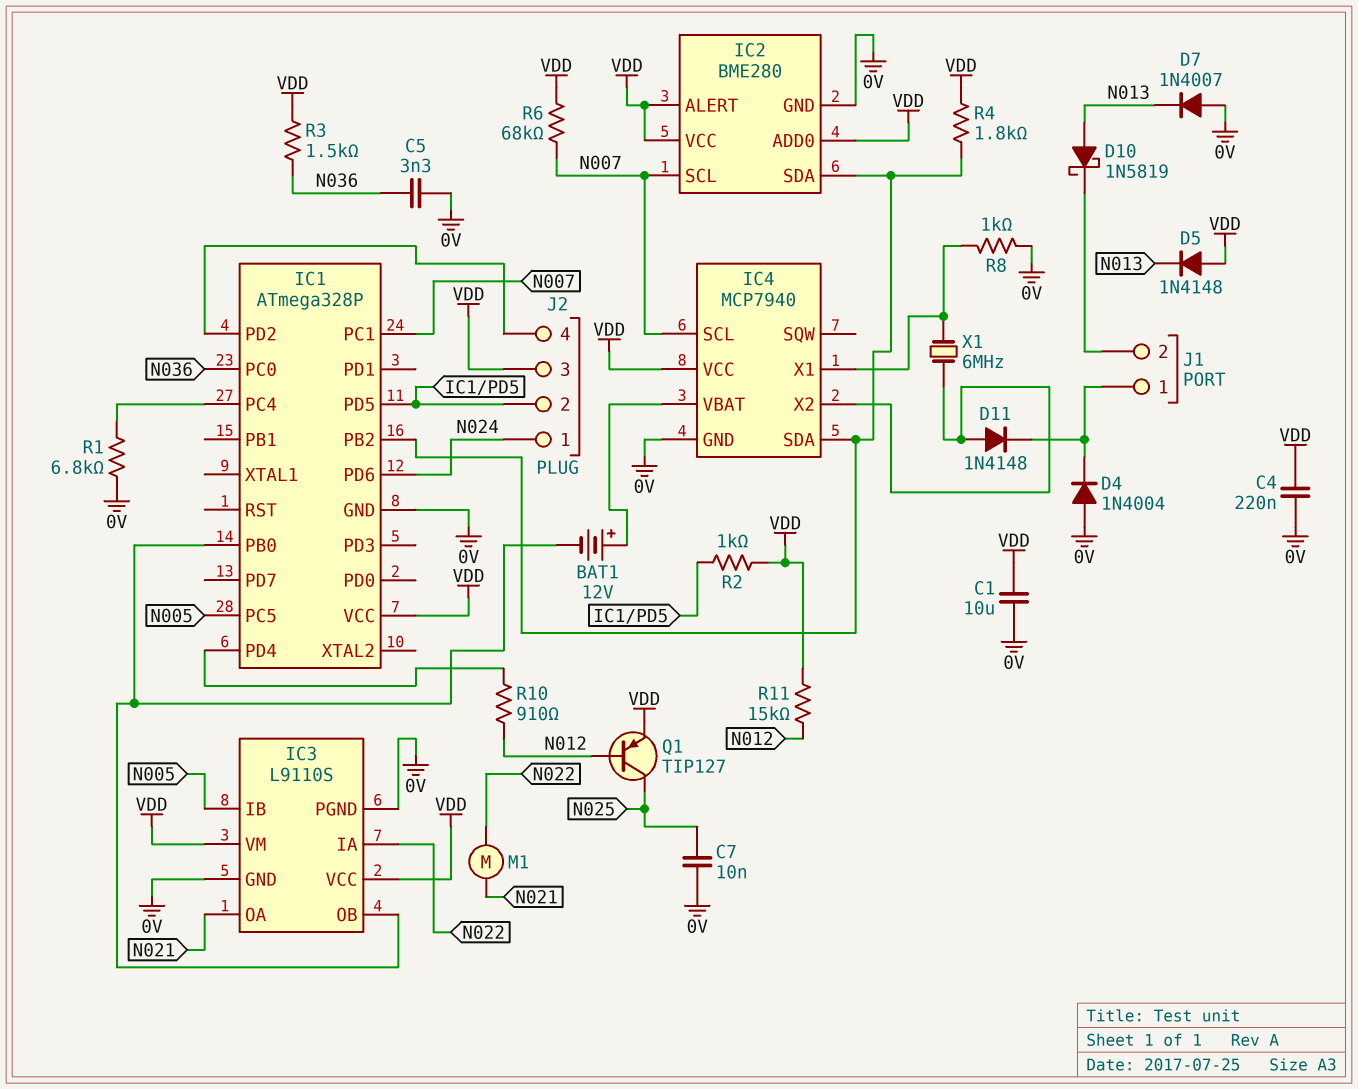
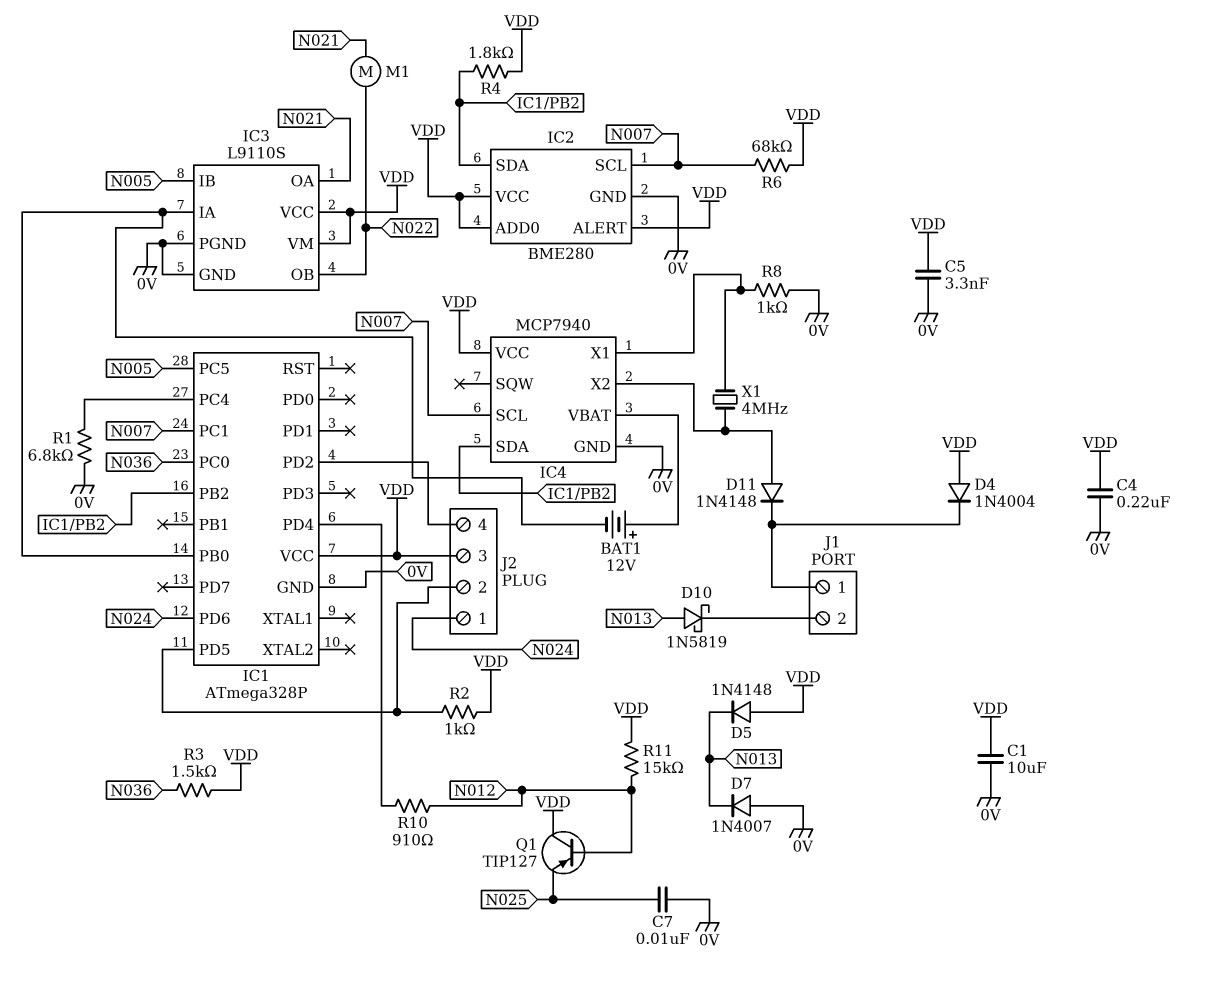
C5: 3.3nF (0V, N036) -> 3.3nF (0V, VDD)
D4: diode 1N4004 (A 0V, K J1/1) -> diode 1N4004 (A VDD, K J1/1)
IC3 pin IA: N022 -> IC1/PB0
IC3 pin OB: IC1/PB0 -> N022
Q1: PNP TIP127 (B N012, C N025, E VDD) -> PNP TIP127 (B N012, C VDD, E N025)
X1: 6MHz (IC4/X1, IC4/X2) -> 4MHz (IC4/X1, IC4/X2)

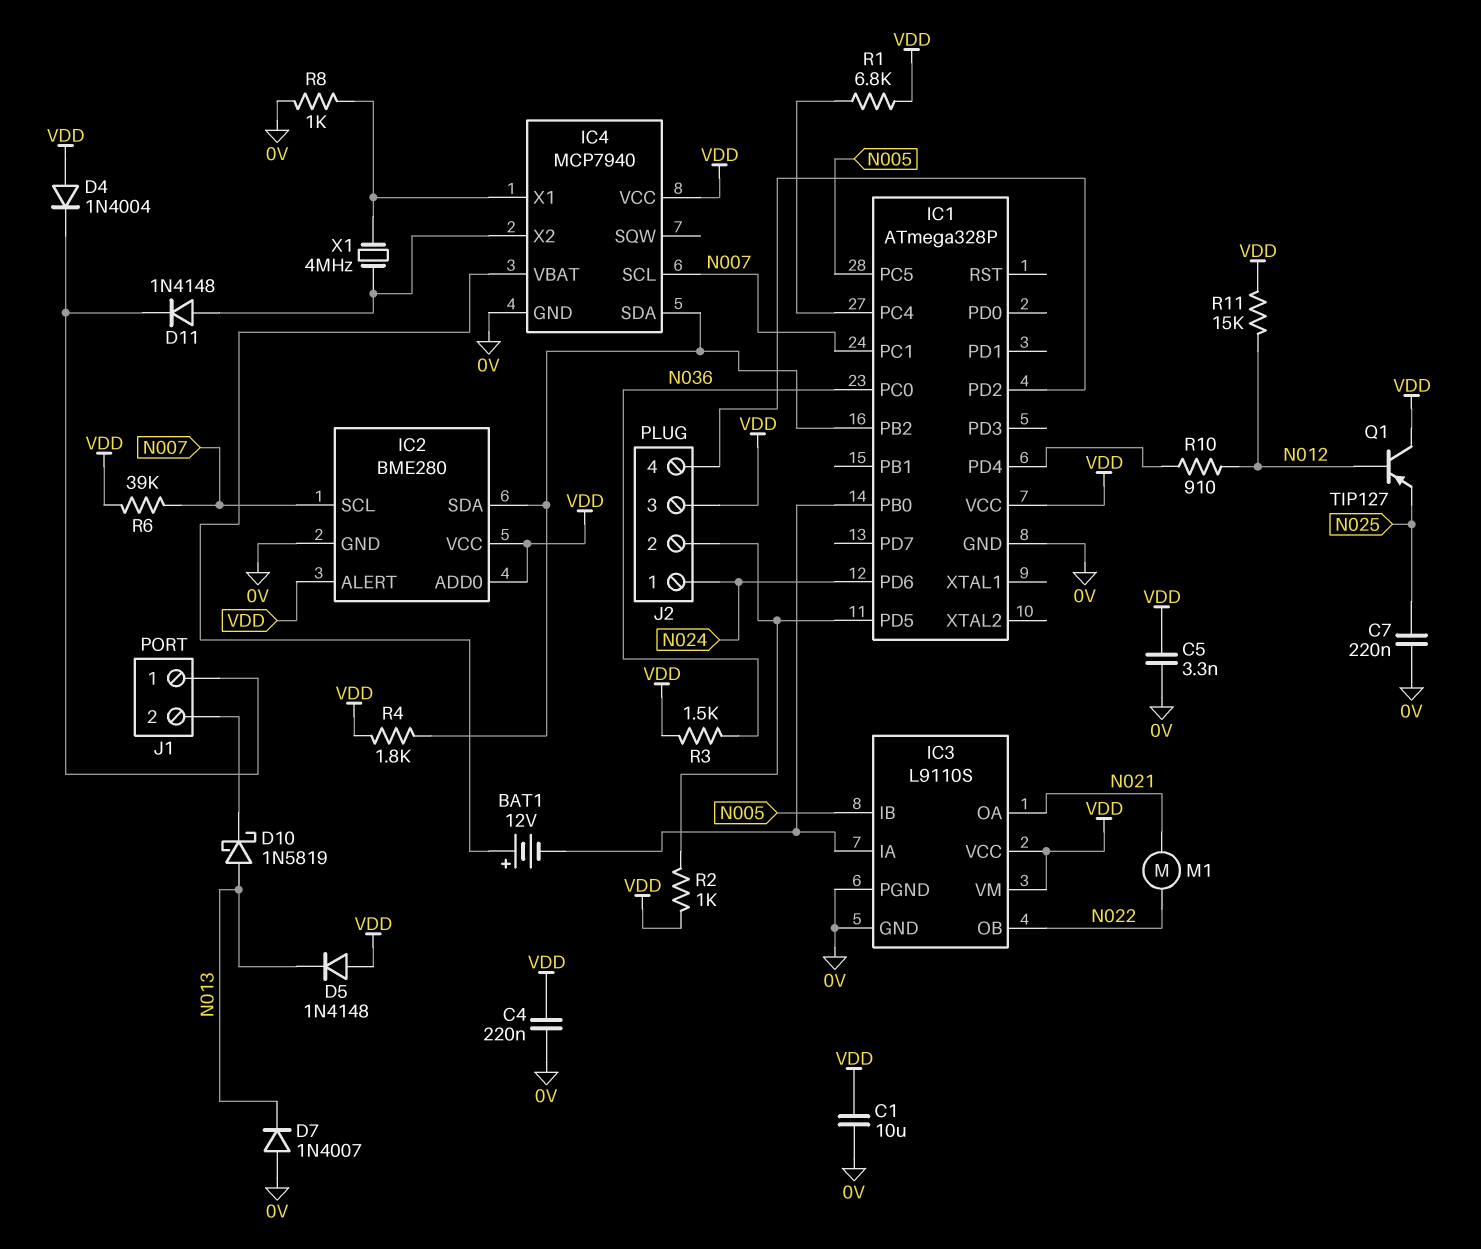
C7: 10nF (0V, N025) -> 220nF (0V, N025)
R1: 6.8k (0V, IC1/PC4) -> 6.8k (IC1/PC4, VDD)
R6: 68k (N007, VDD) -> 39k (N007, VDD)

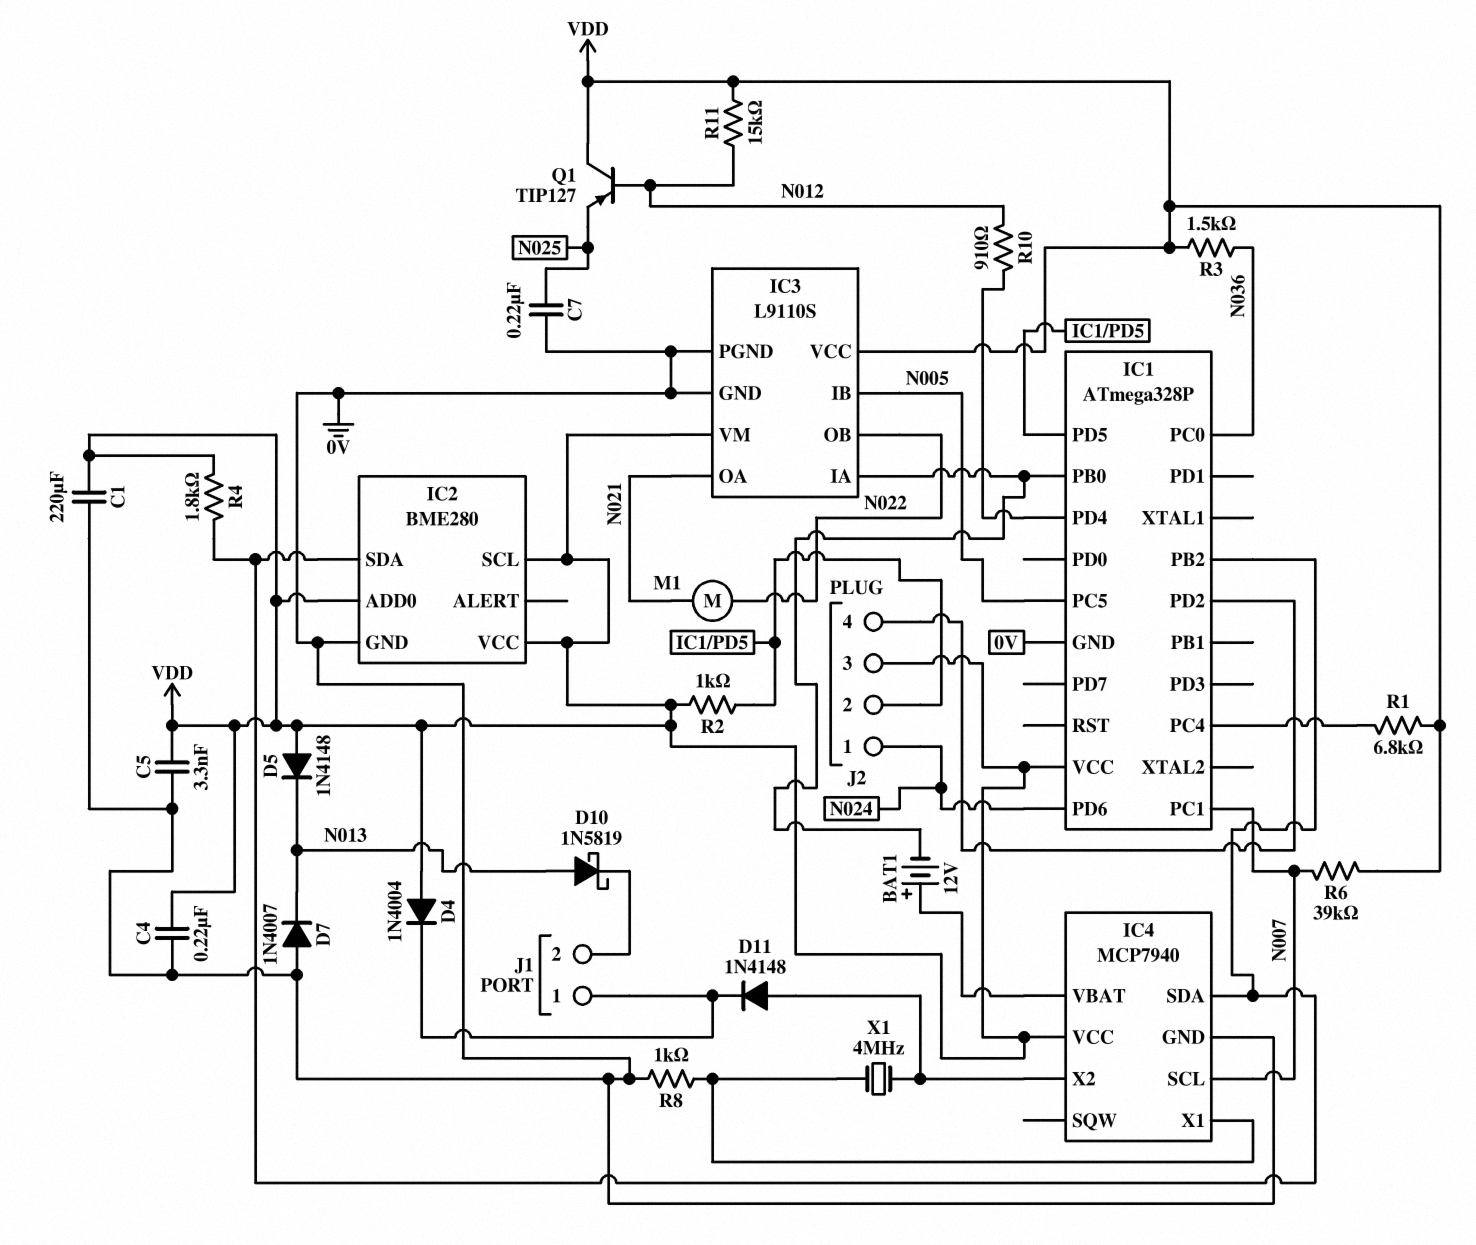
C1: 10uF (0V, VDD) -> 220uF (0V, VDD)
IC2 pin ALERT: VDD -> none
IC2 pin SCL: N007 -> VDD

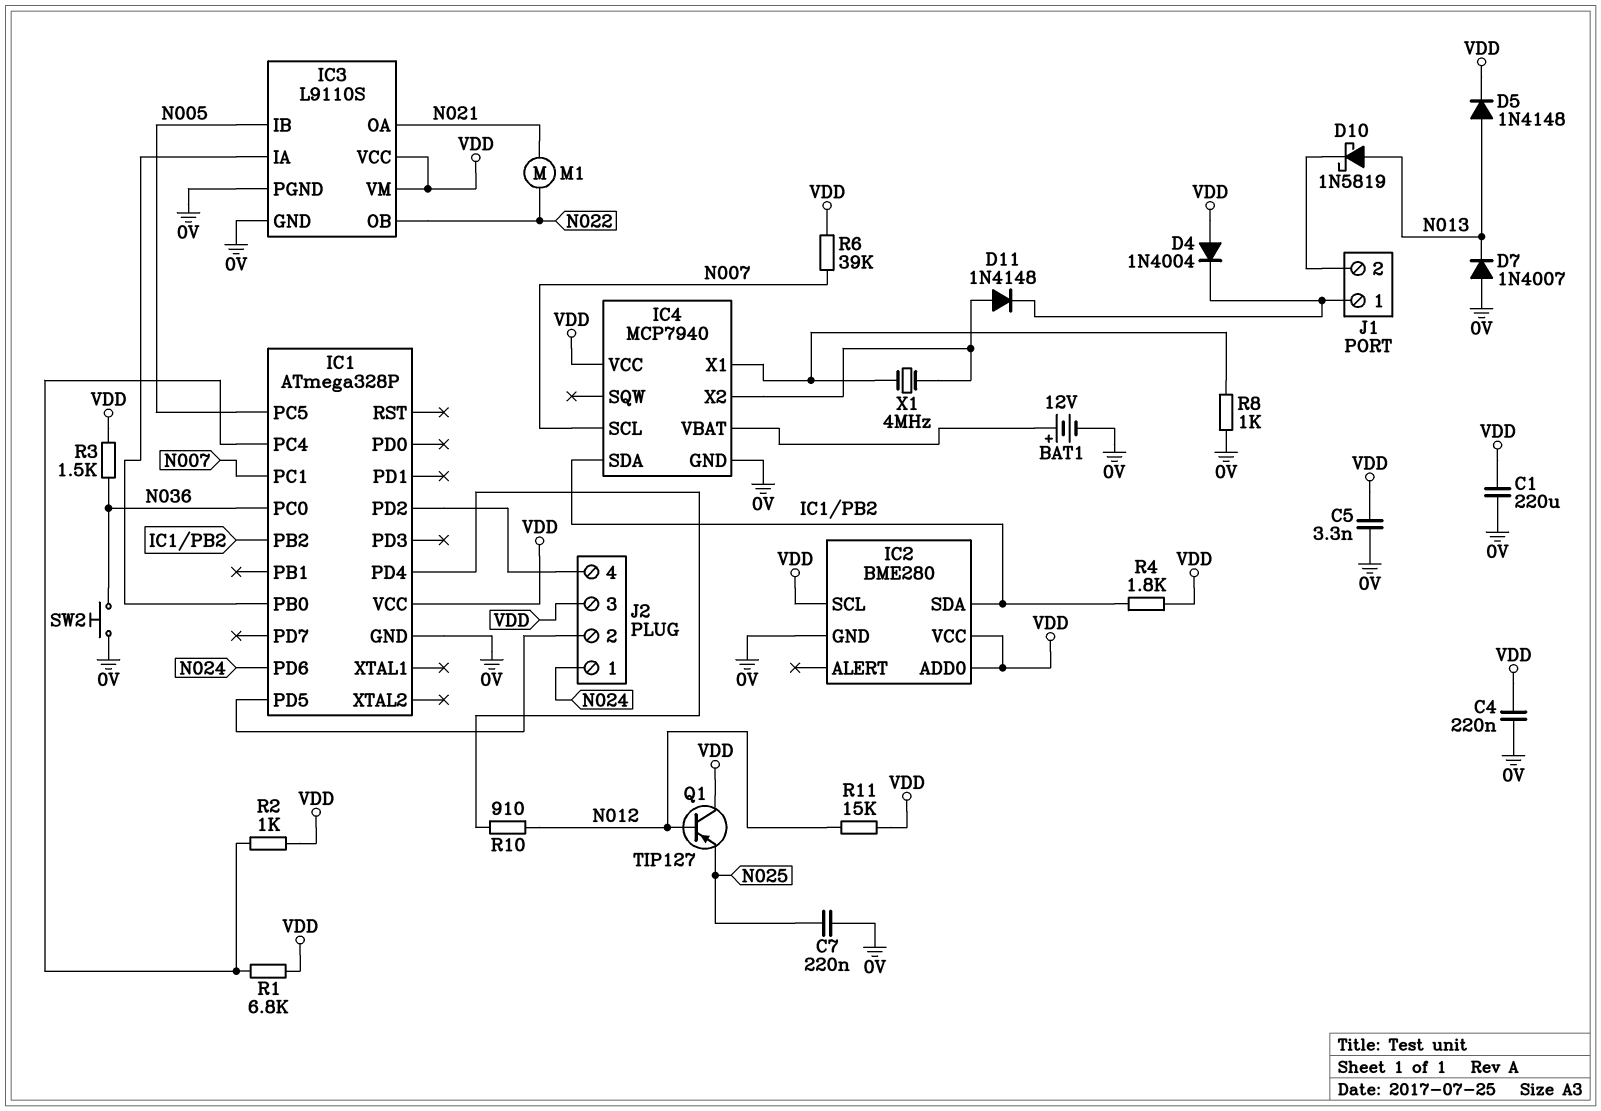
BAT1: 12V (plus IC4/VBAT, minus IC1/PB0) -> 12V (plus IC4/VBAT, minus 0V)
D5: diode 1N4148 (A VDD, K N013) -> diode 1N4148 (A N013, K VDD)
R2: 1k (IC1/PD5, VDD) -> 1k (IC1/PC4, VDD)
SW2: none -> button (0V, N036)

